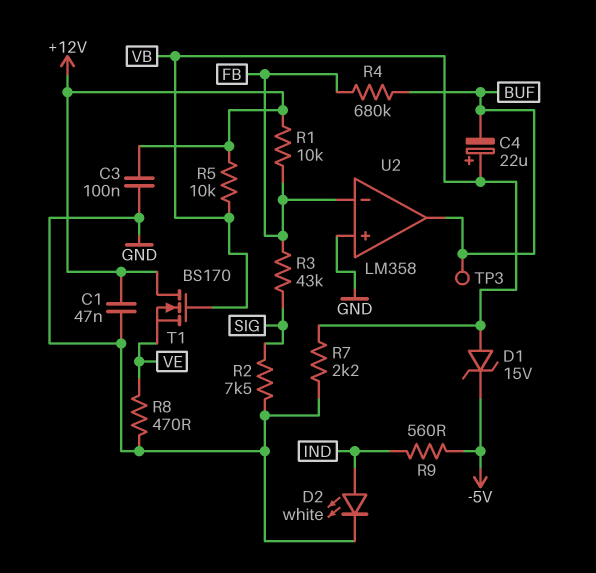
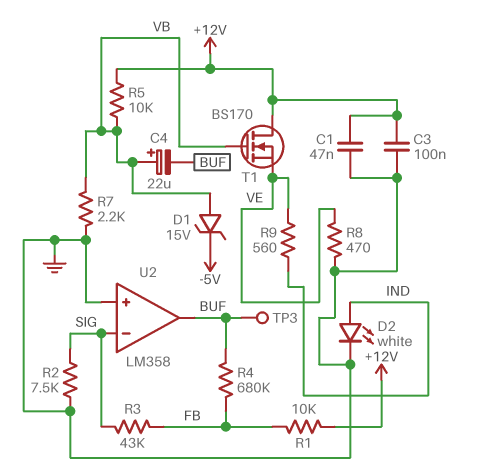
R9: 560 (-5V, IND) -> 560 (IND, VE)
U2 pin in-: FB -> SIG

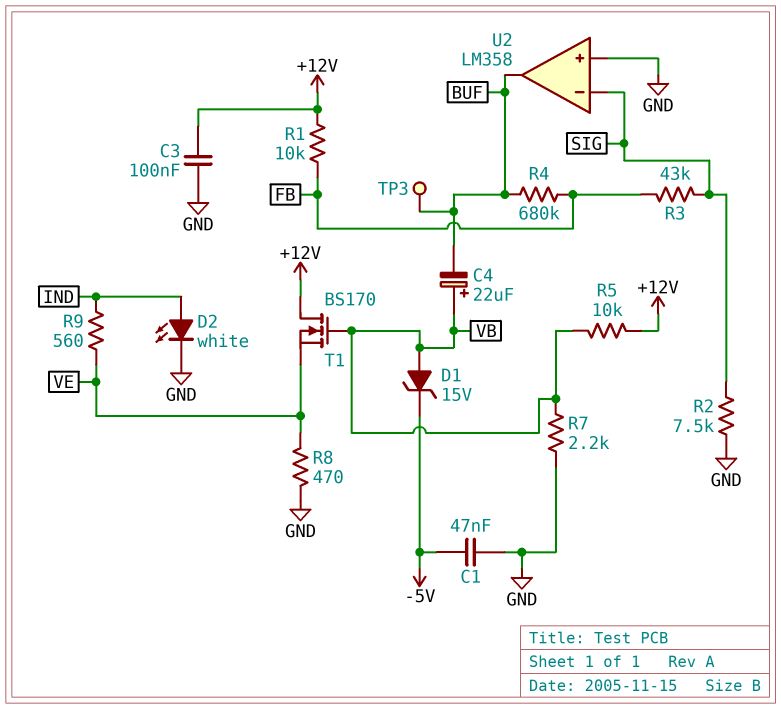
C1: 47nF (+12V, GND) -> 47nF (-5V, GND)

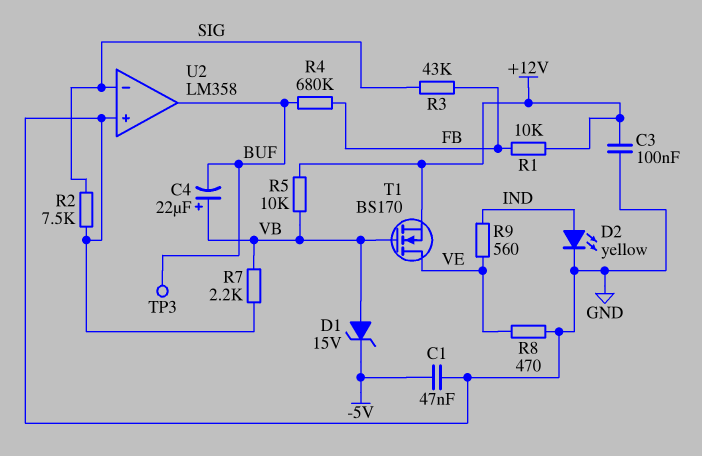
D2: LED white (A IND, K GND) -> LED yellow (A IND, K GND)
T1: NMOS BS170 (G VB, D +12V, S VE) -> NMOS BS170 (G VB, D VE, S +12V)

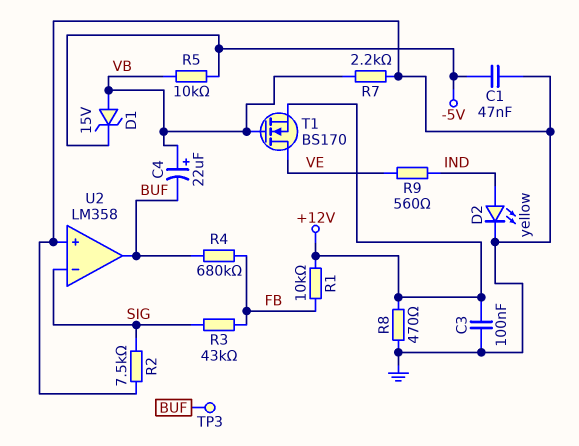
R5: 10k (+12V, VB) -> 10k (-5V, VB)
R8: 470 (GND, VE) -> 470 (+12V, GND)

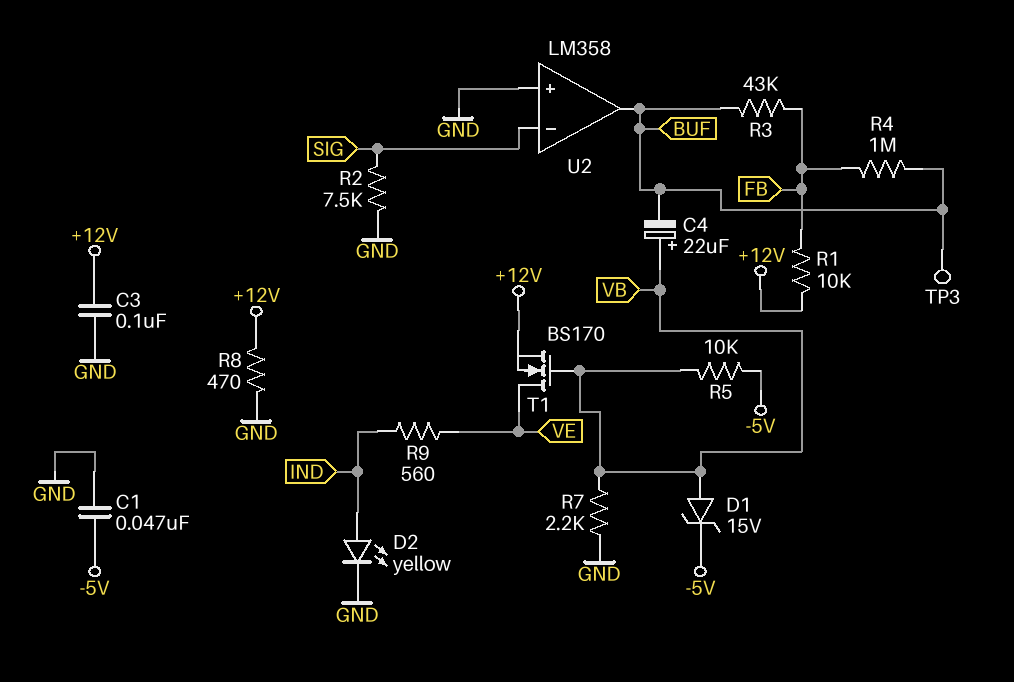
R3: 43k (FB, SIG) -> 43k (BUF, FB)
R4: 680k (BUF, FB) -> 1M (BUF, FB)

